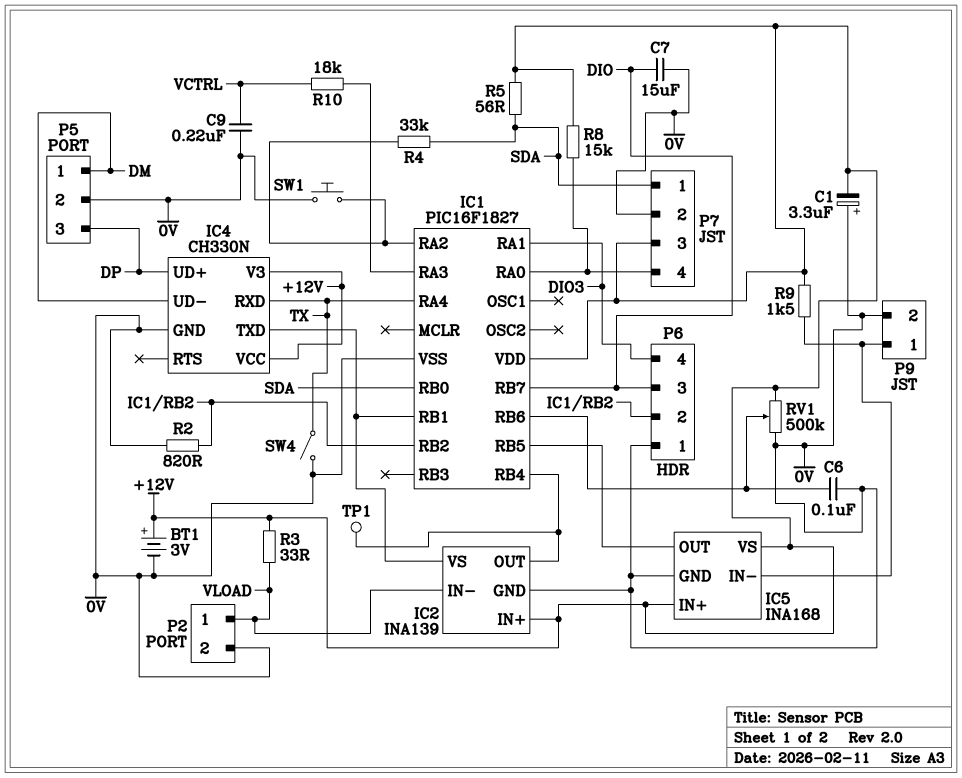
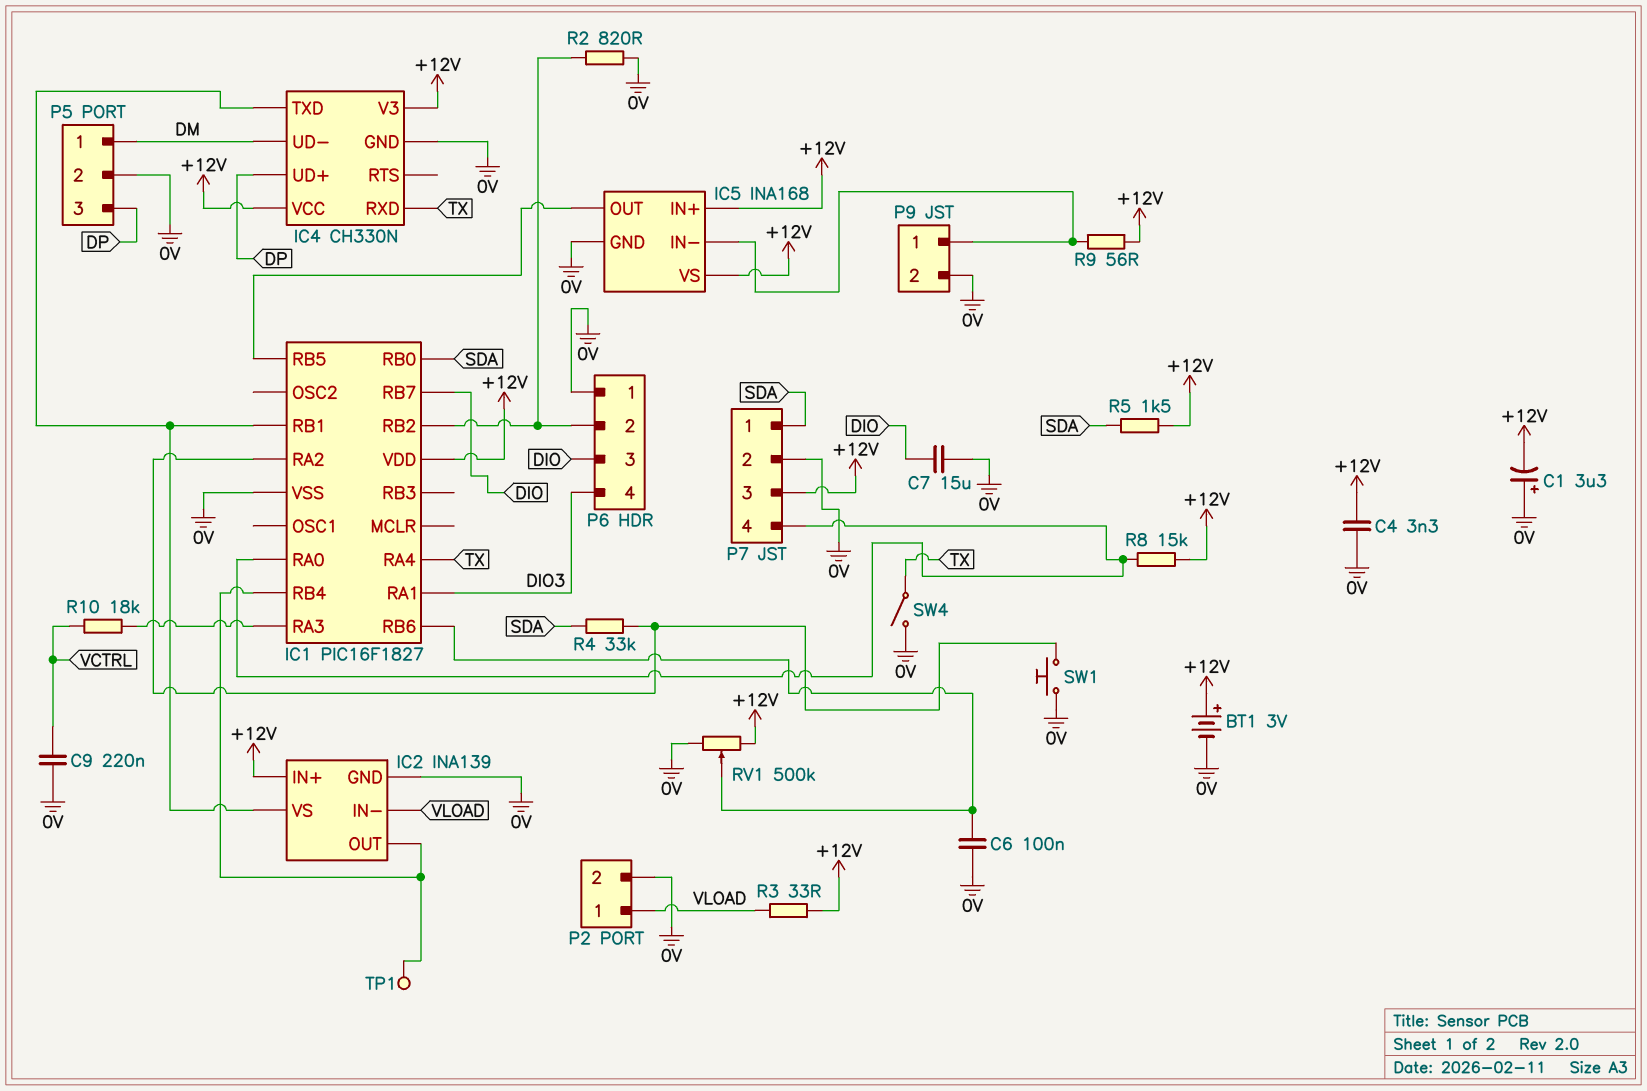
C4: none -> 3.3nF (+12V, 0V)
R5: 56 (+12V, SDA) -> 1.5k (+12V, SDA)
R9: 1.5k (+12V, IC5/IN-) -> 56 (+12V, IC5/IN-)

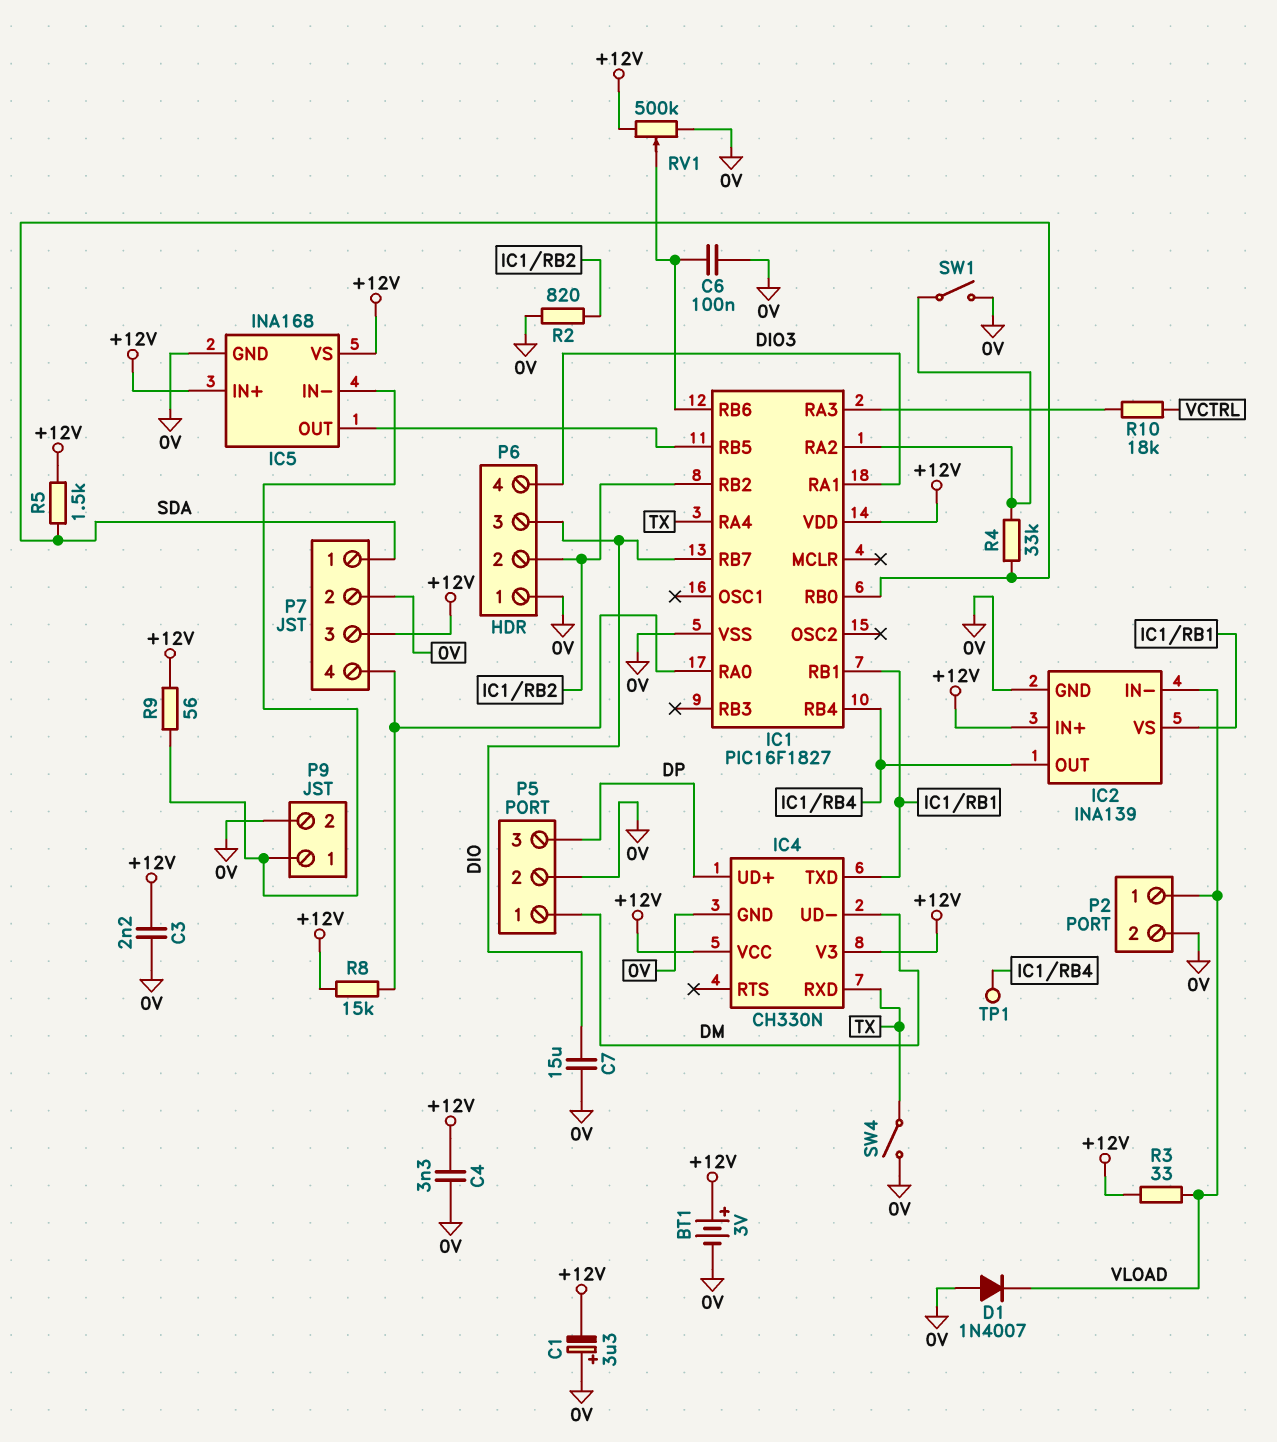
C3: none -> 2.2nF (+12V, 0V)
C9: 220nF (0V, VCTRL) -> none
D1: none -> diode 1N4007 (A 0V, K VLOAD)
SW1: button (0V, IC1/RA2) -> switch (0V, IC1/RA2)

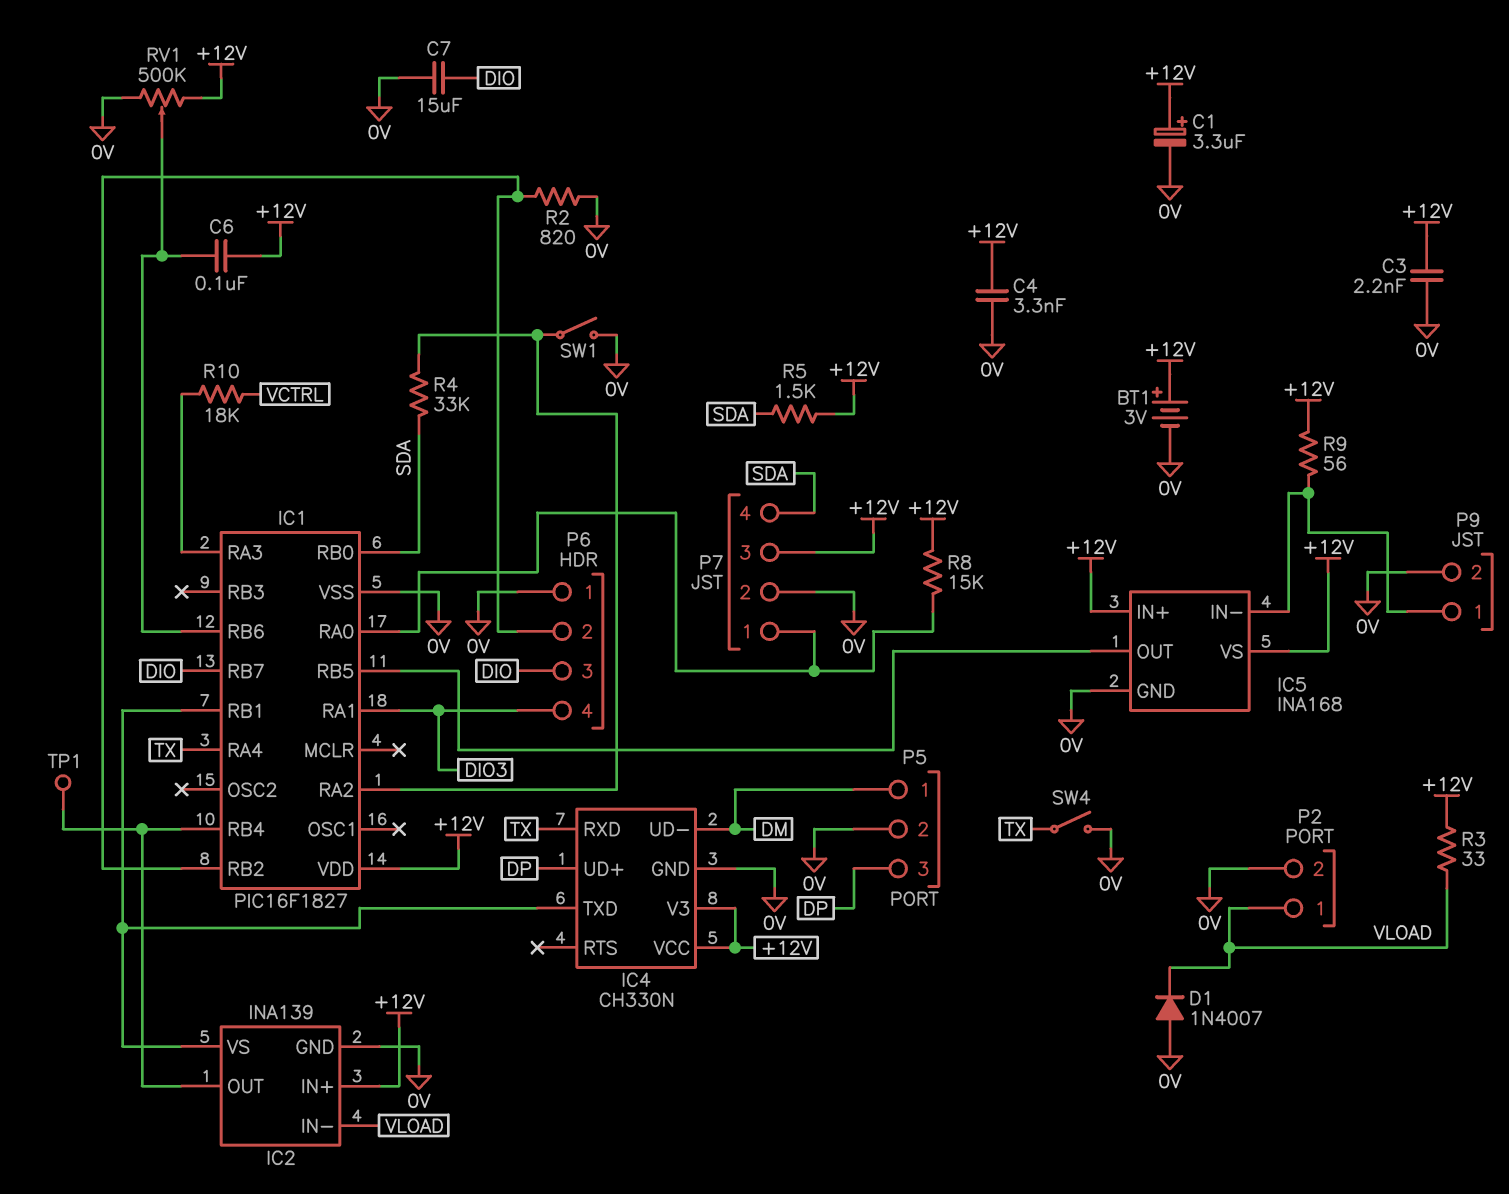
C1: 3.3uF (plus 0V, minus +12V) -> 3.3uF (plus +12V, minus 0V)
C6: 100nF (0V, IC1/RB6) -> 100nF (+12V, IC1/RB6)
P7 pin 1: SDA -> IC1/RA0
P7 pin 4: IC1/RA0 -> SDA

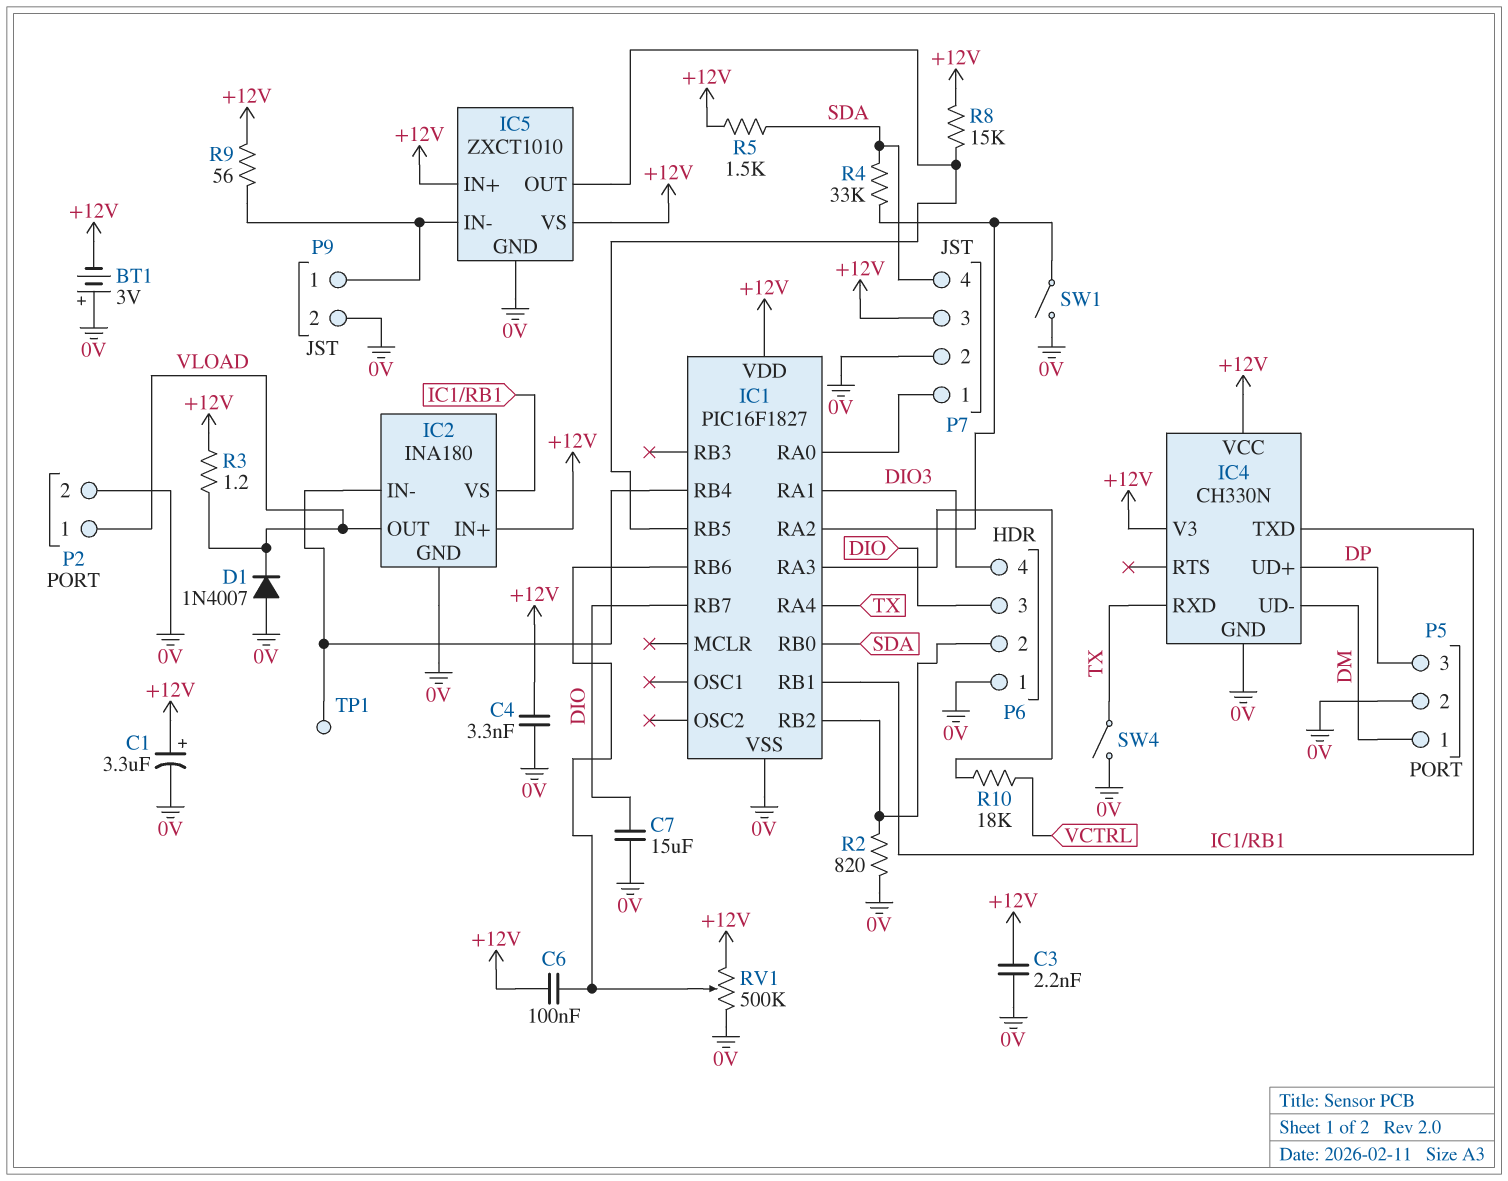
BT1: 3V (plus +12V, minus 0V) -> 3V (plus 0V, minus +12V)
IC2: INA139 -> INA180
IC2 pin IN-: VLOAD -> IC1/RB4
IC2 pin OUT: IC1/RB4 -> VLOAD
IC5: INA168 -> ZXCT1010
R3: 33 (+12V, VLOAD) -> 1.2 (+12V, VLOAD)
R8: 15k (+12V, IC1/RA0) -> 15k (+12V, IC1/RB5)

